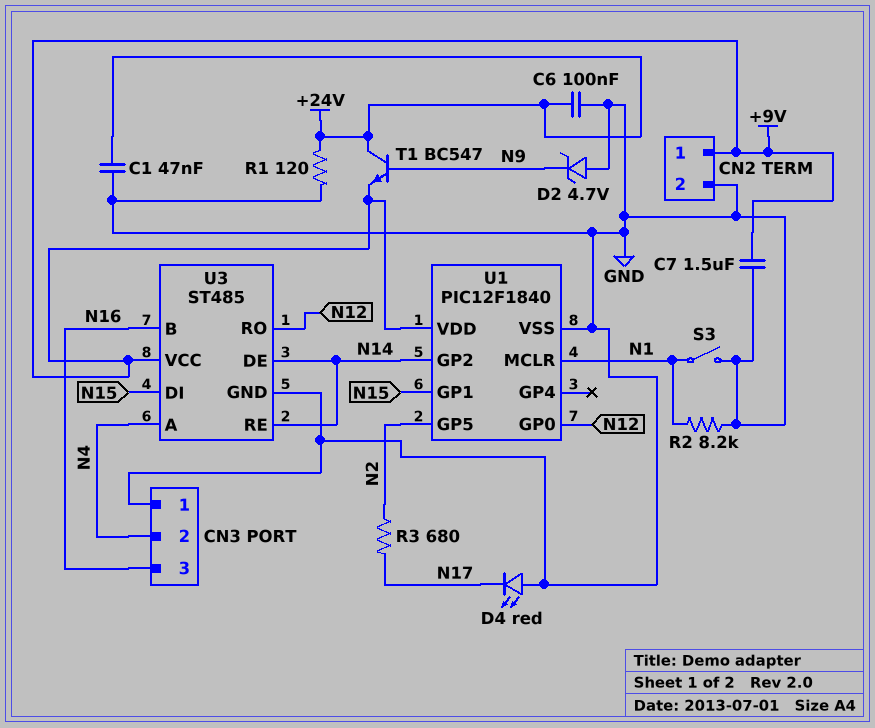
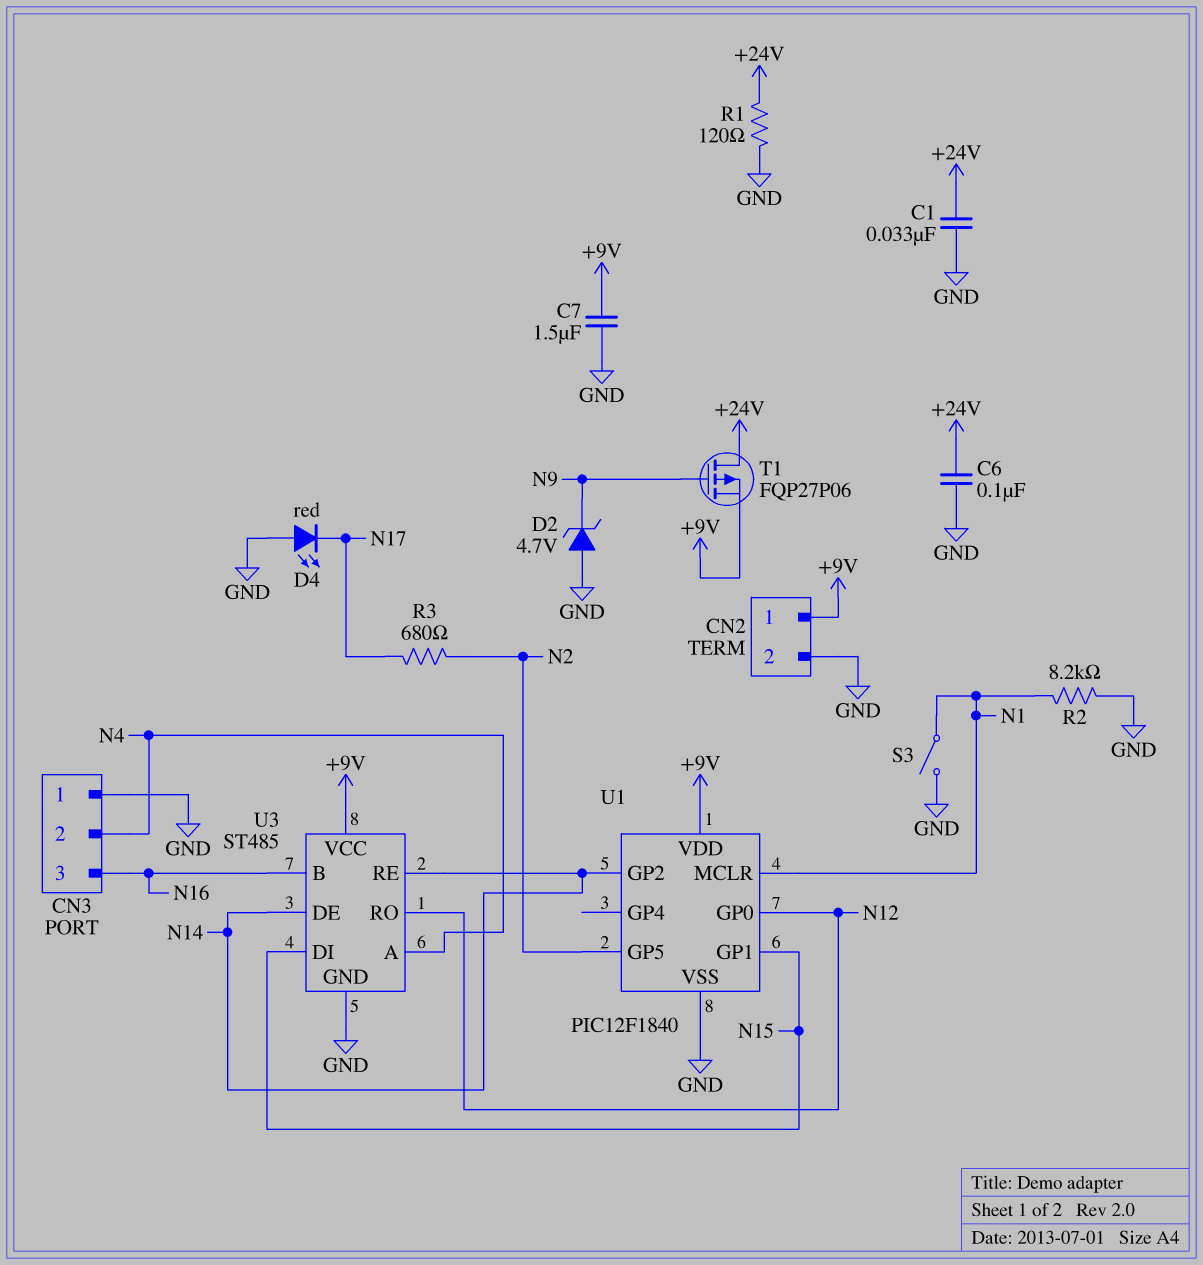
C1: 47nF (+24V, GND) -> 33nF (+24V, GND)
T1: NPN BC547 (B N9, C +24V, E +9V) -> PMOS FQP27P06 (G N9, D +24V, S +9V)

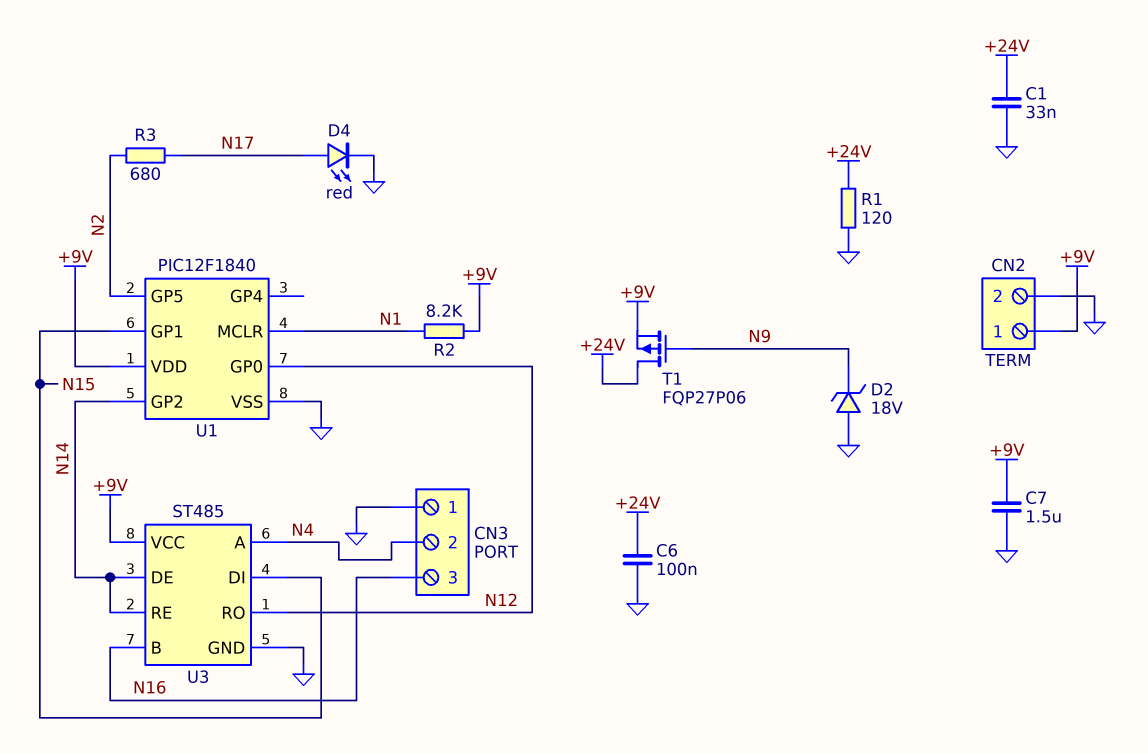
D2: zener 4.7V (A GND, K N9) -> zener 18V (A GND, K N9)
D4: LED red (A GND, K N17) -> LED red (A N17, K GND)
R2: 8.2k (GND, N1) -> 8.2k (+9V, N1)
S3: switch (GND, N1) -> none

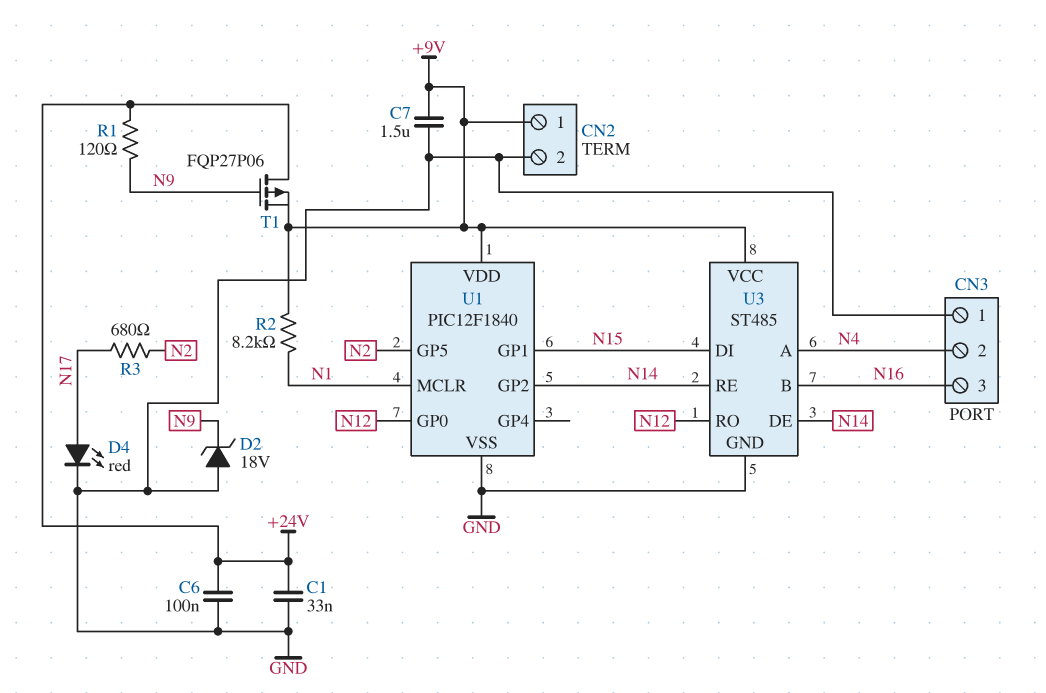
R1: 120 (+24V, GND) -> 120 (+24V, N9)

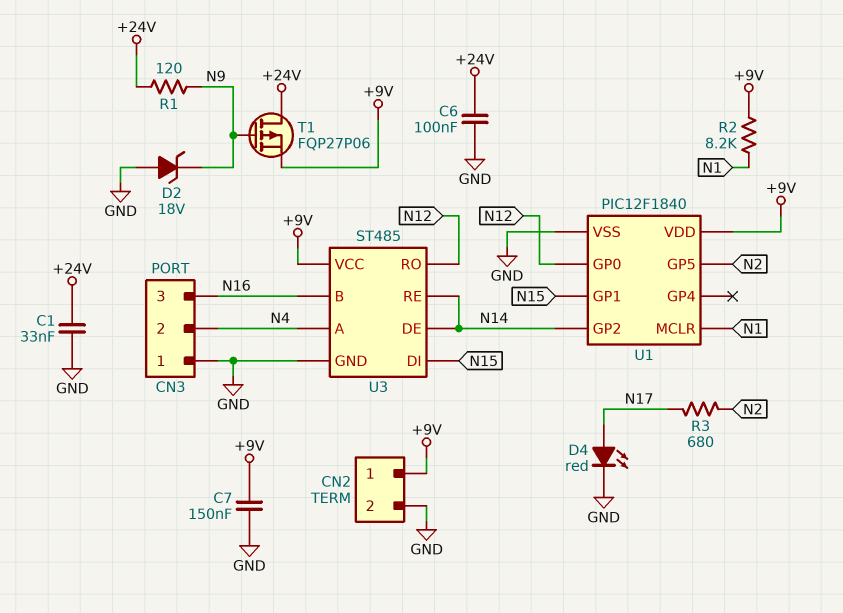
C7: 1.5uF (+9V, GND) -> 150nF (+9V, GND)

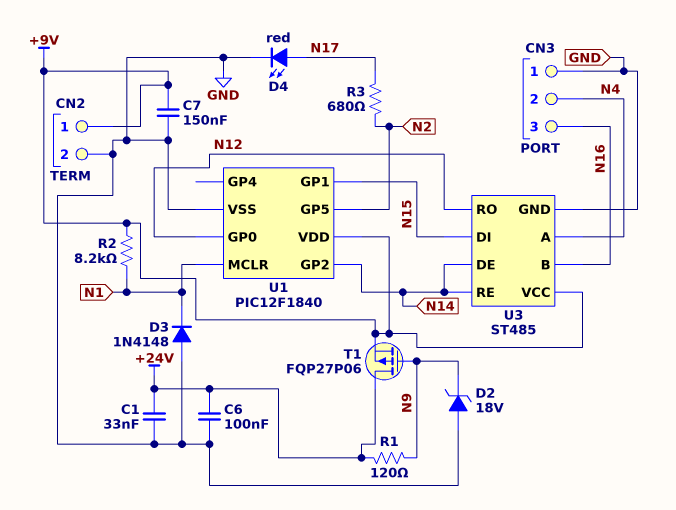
D3: none -> diode 1N4148 (A GND, K N1)

